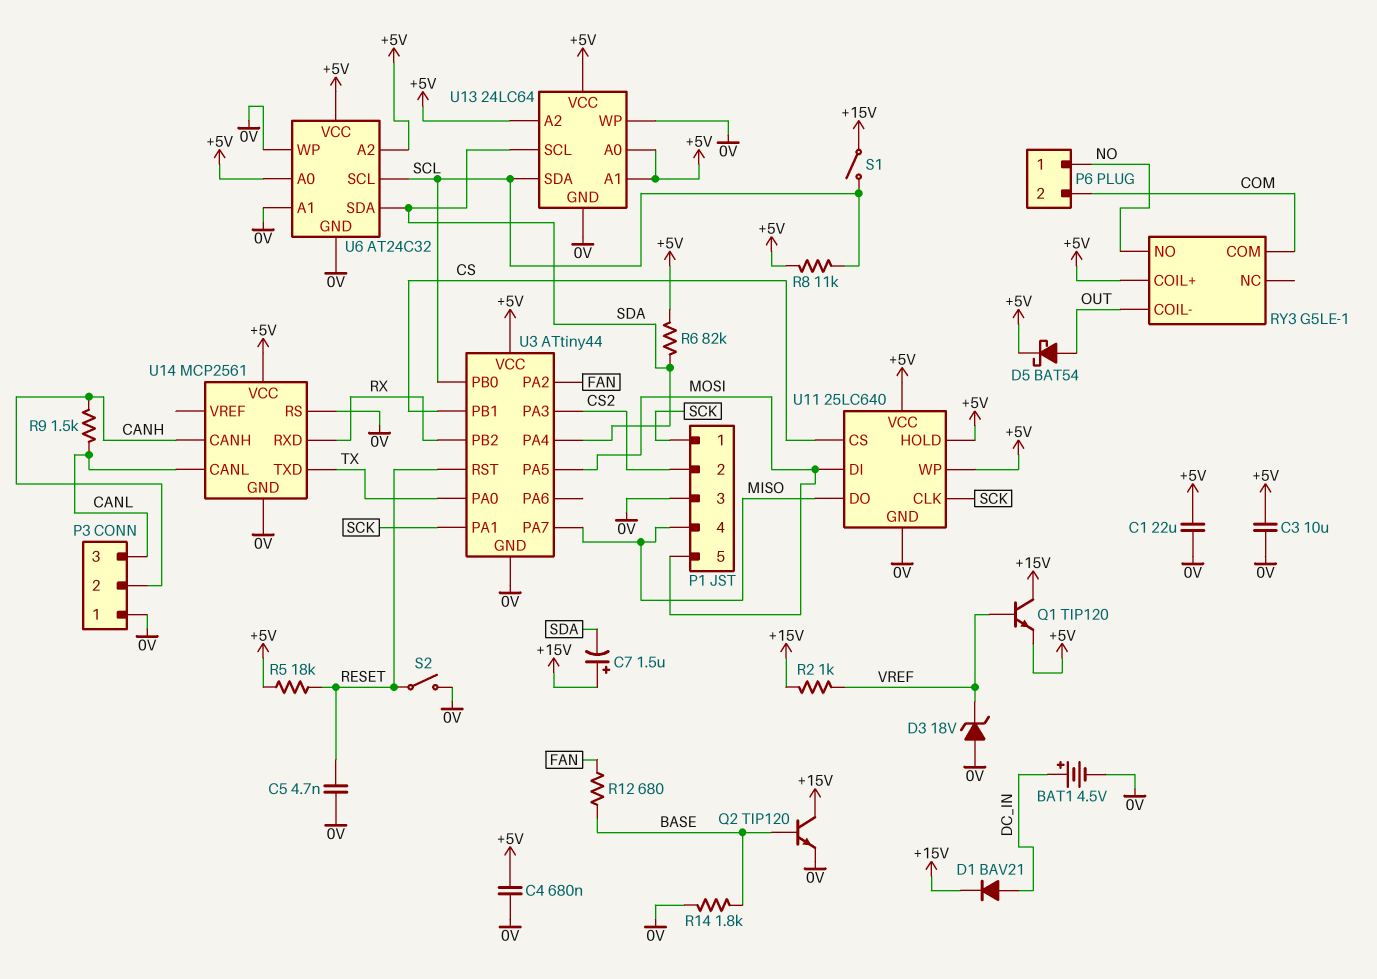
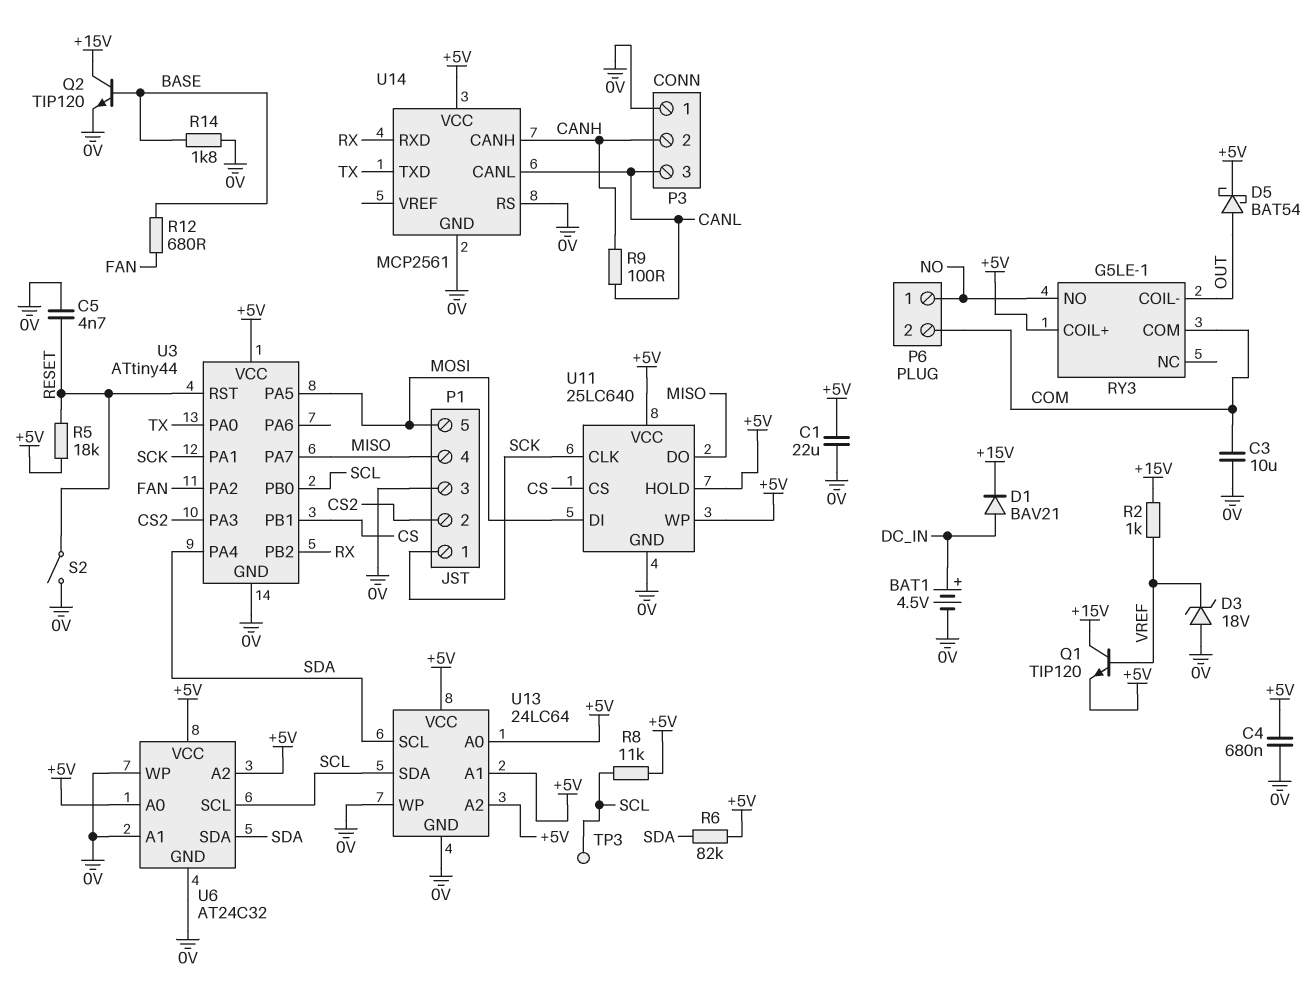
C3: 10uF (+5V, 0V) -> 10uF (0V, COM)
C7: 1.5uF (plus +15V, minus SDA) -> none
R9: 1.5k (CANH, CANL) -> 100 (CANH, CANL)
S1: switch (+15V, SCL) -> none
TP3: none -> test point (SCL)

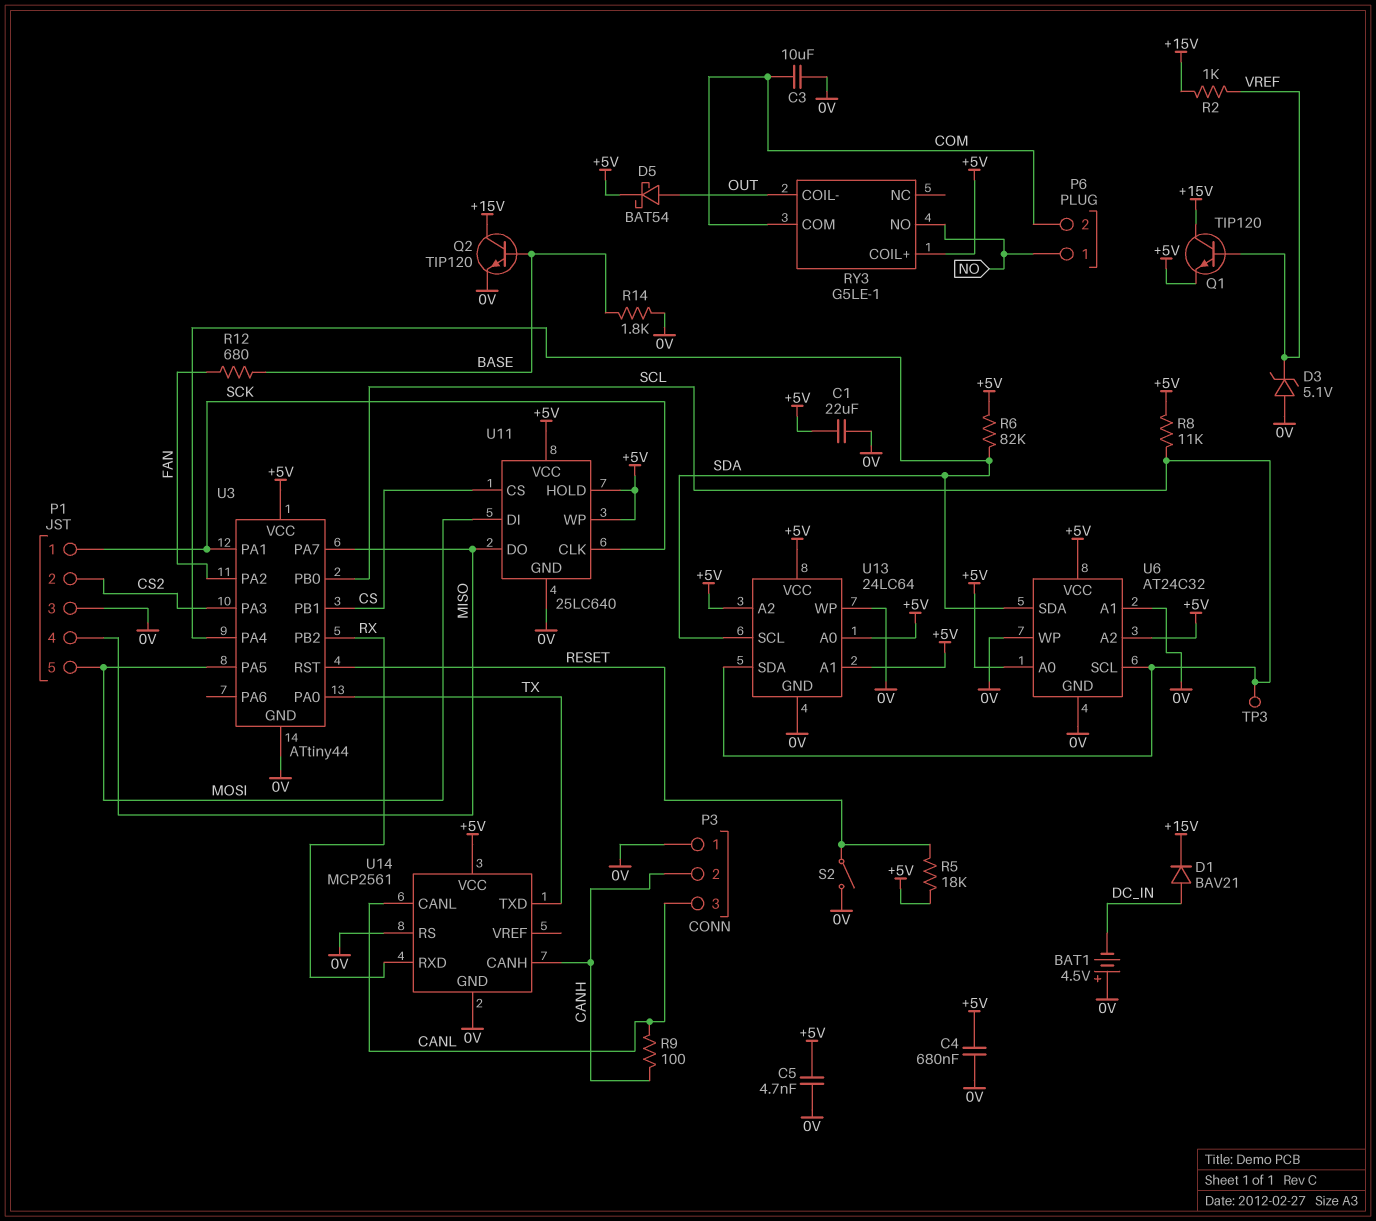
BAT1: 4.5V (plus DC_IN, minus 0V) -> 4.5V (plus 0V, minus DC_IN)
C5: 4.7nF (0V, RESET) -> 4.7nF (+5V, 0V)
D3: zener 18V (A 0V, K VREF) -> zener 5.1V (A 0V, K VREF)

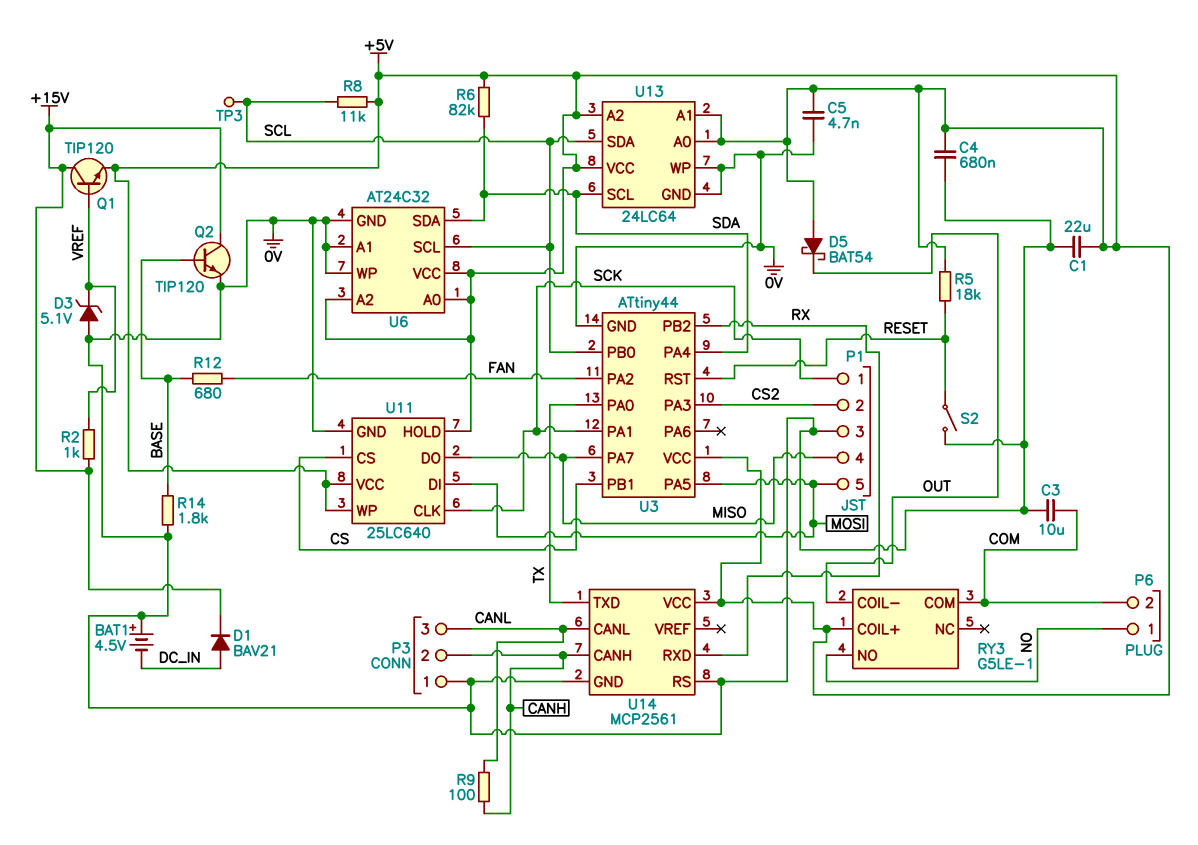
D5: schottky BAT54 (A OUT, K +5V) -> schottky BAT54 (A +5V, K OUT)

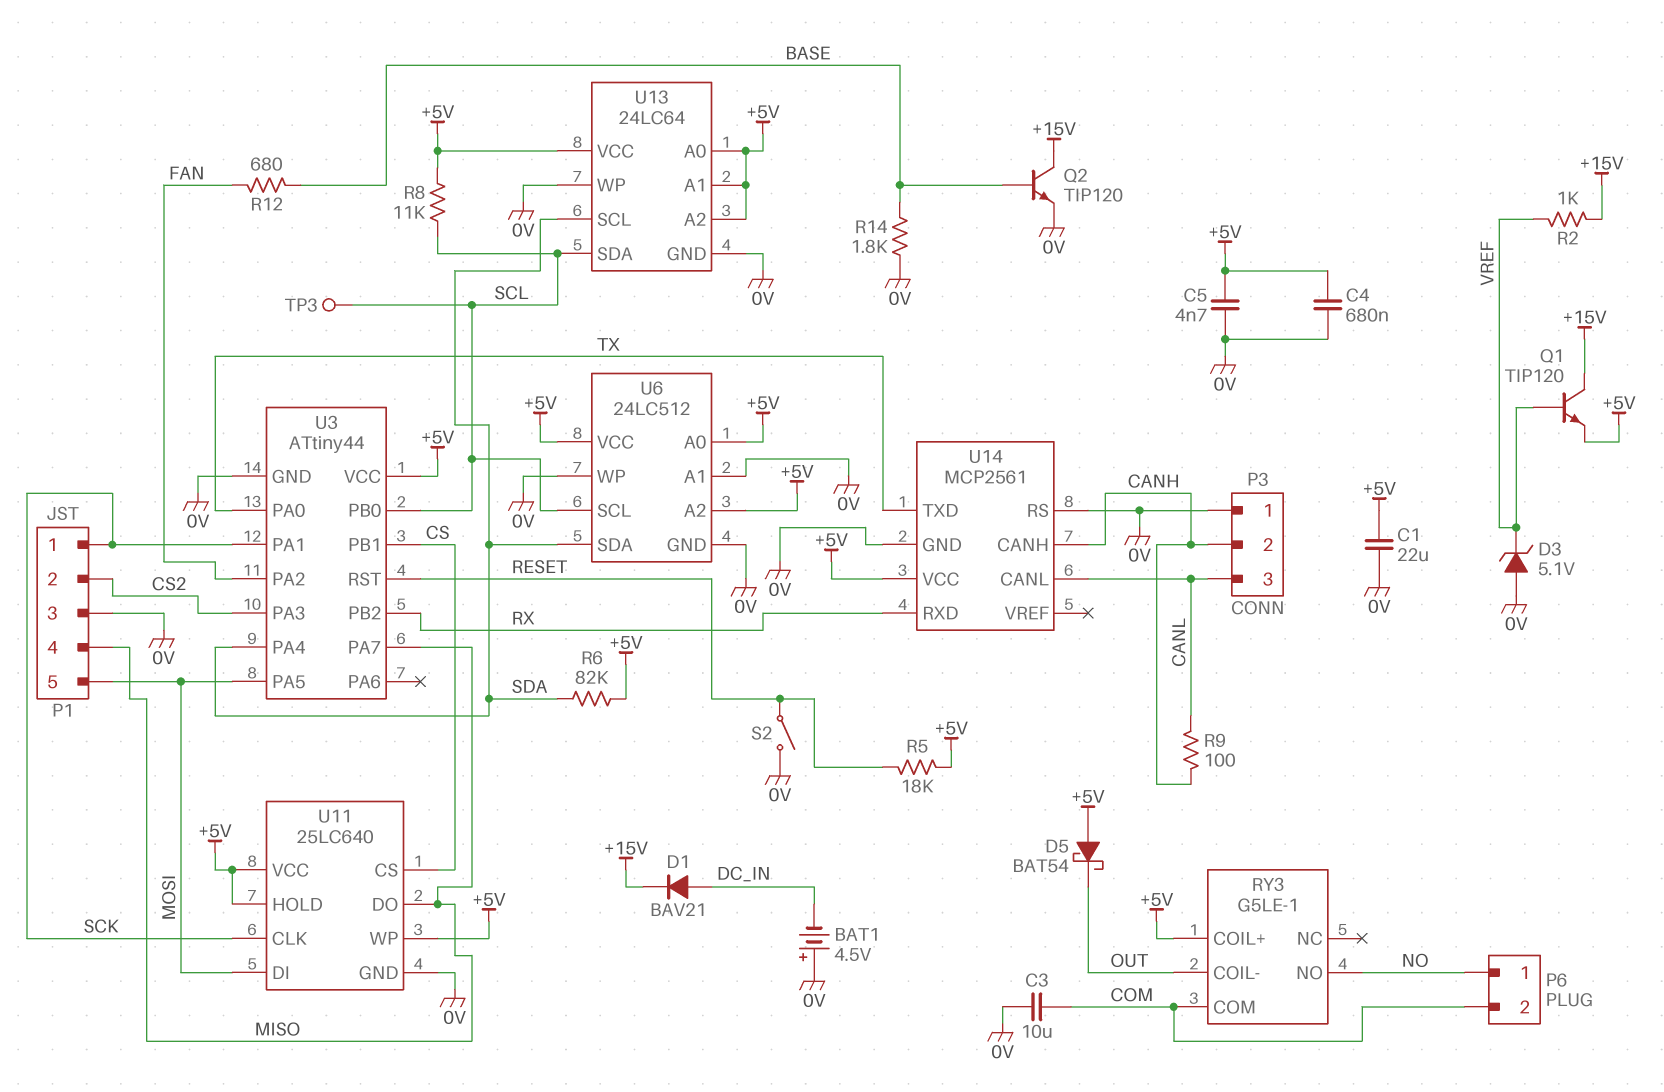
U6: AT24C32 -> 24LC512

